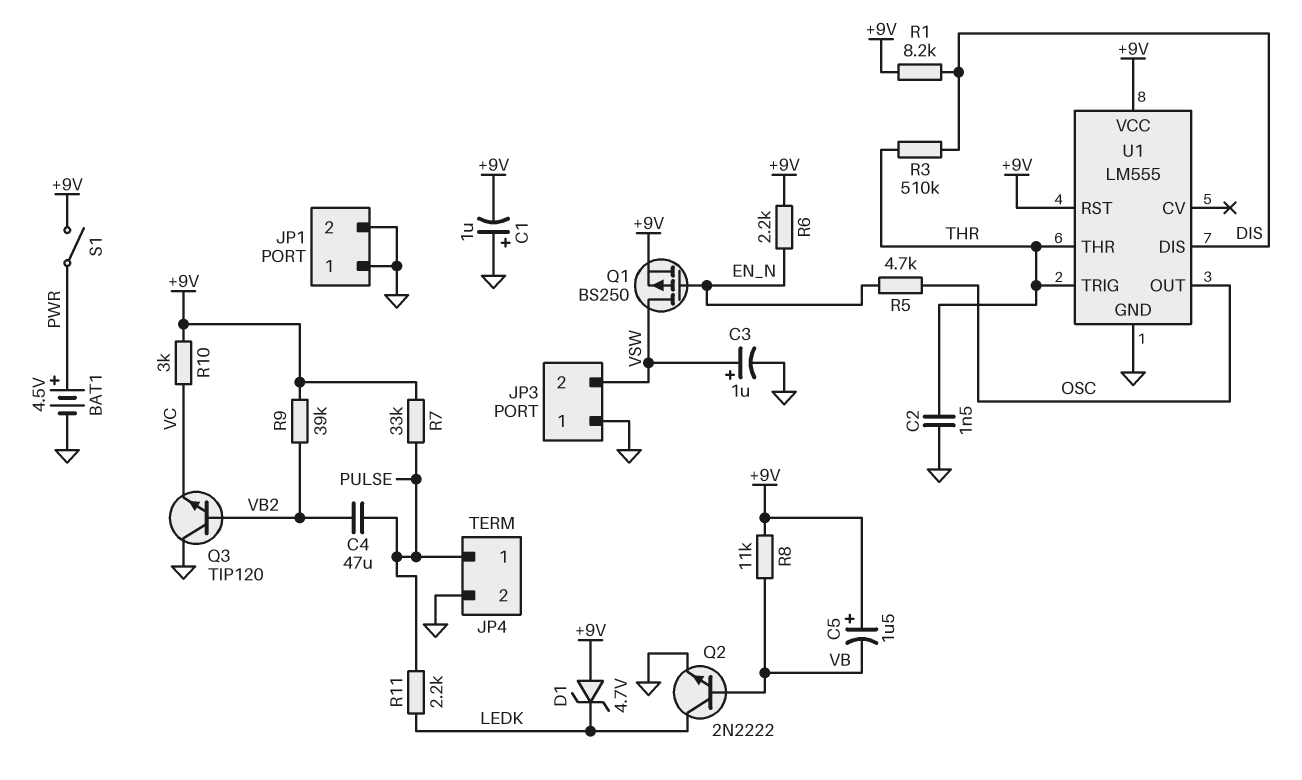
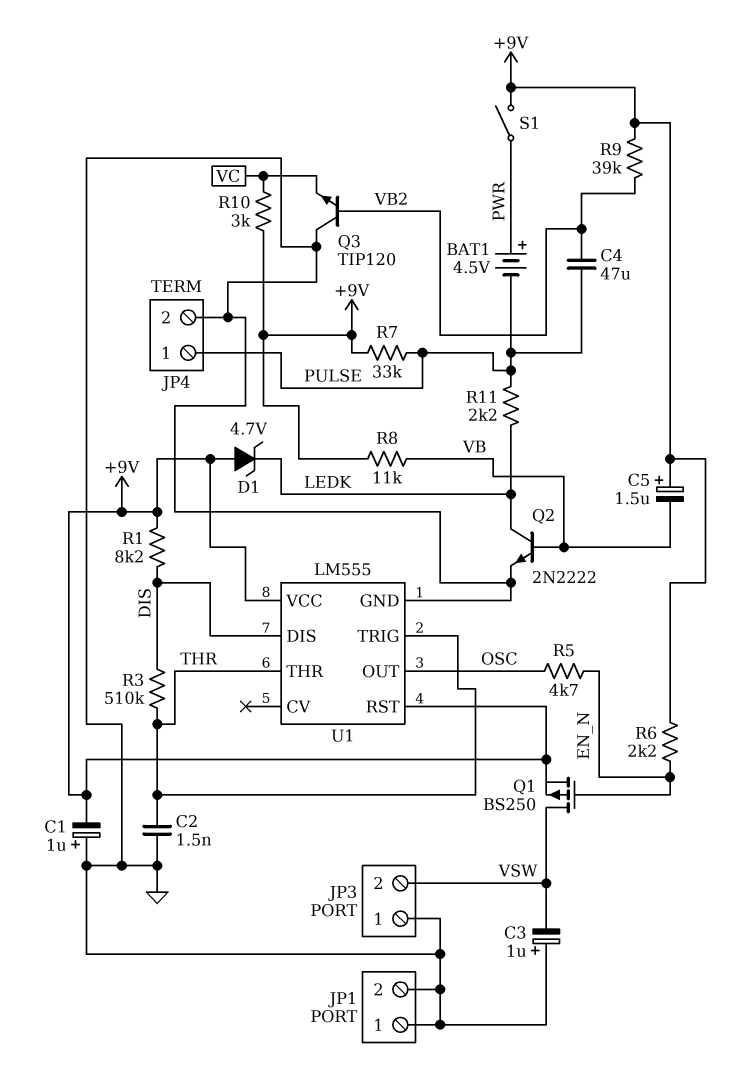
BAT1: 4.5V (plus PWR, minus GND) -> 4.5V (plus PWR, minus PULSE)
C3: 1uF (plus VSW, minus GND) -> 1uF (plus GND, minus VSW)

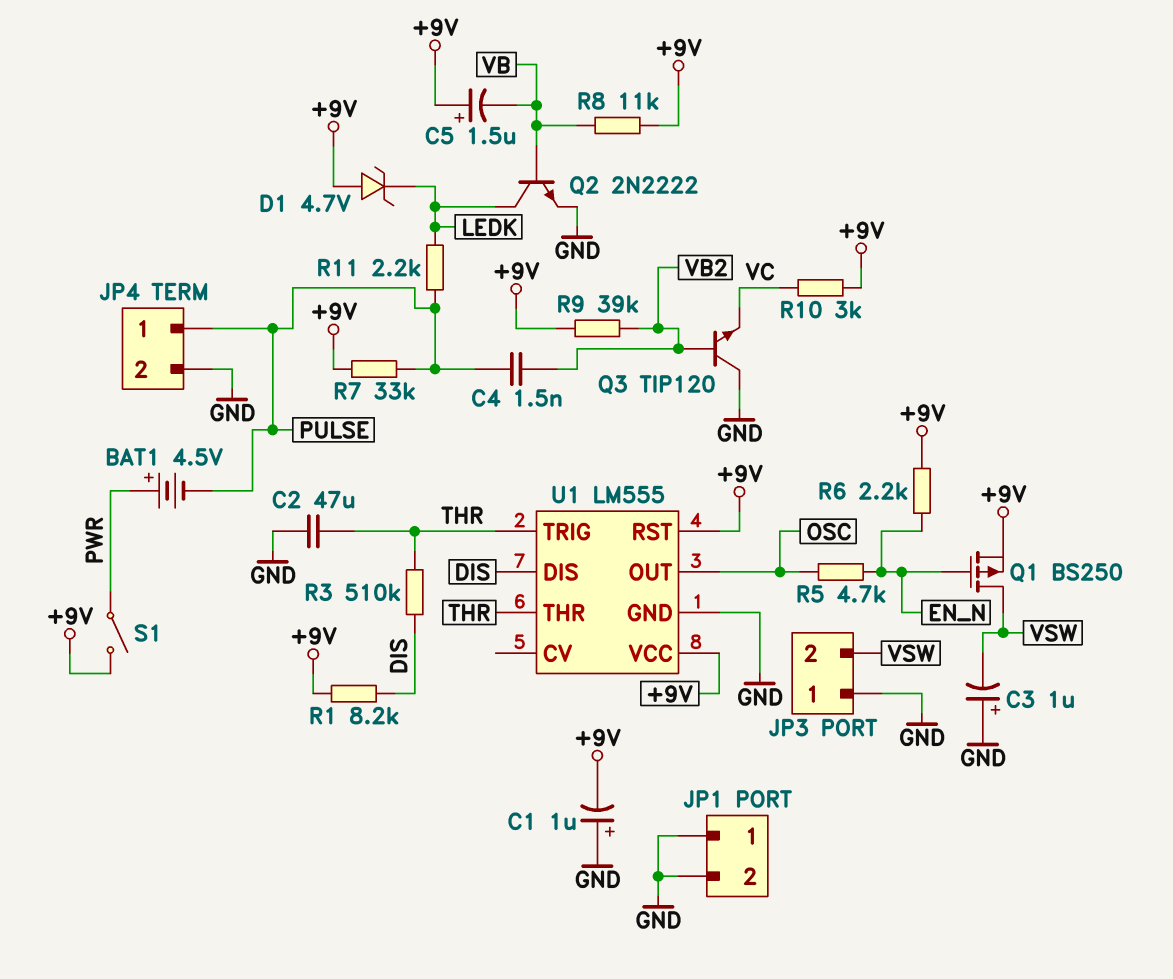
C2: 1.5nF (GND, THR) -> 47uF (GND, THR)
C4: 47uF (PULSE, VB2) -> 1.5nF (PULSE, VB2)

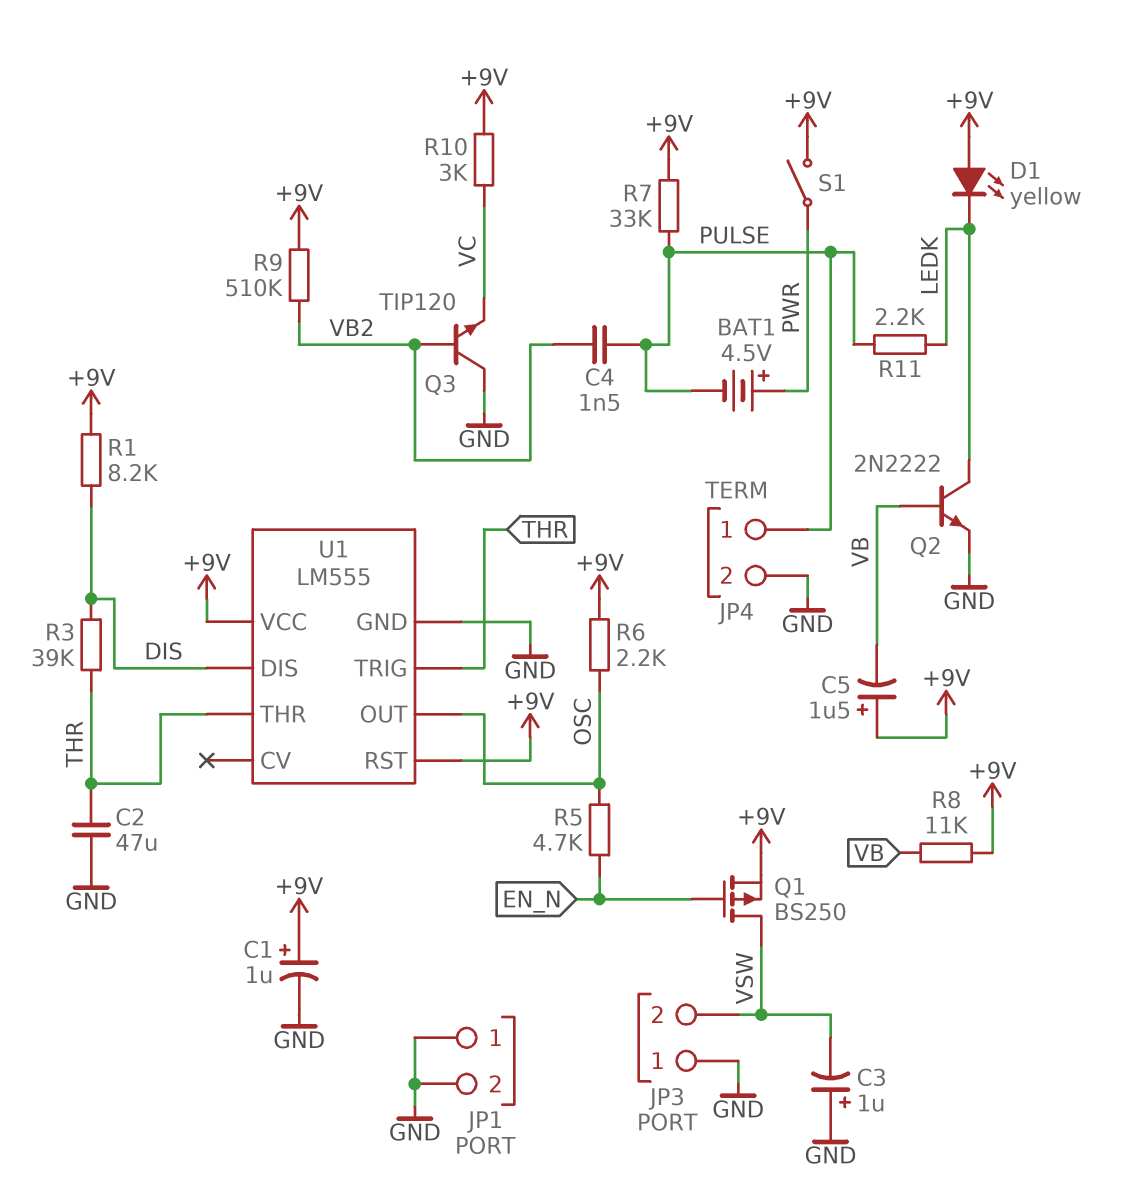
C1: 1uF (plus GND, minus +9V) -> 1uF (plus +9V, minus GND)
D1: zener 4.7V (A +9V, K LEDK) -> LED yellow (A +9V, K LEDK)
R3: 510k (DIS, THR) -> 39k (DIS, THR)
R6: 2.2k (+9V, EN_N) -> 2.2k (+9V, OSC)
R9: 39k (+9V, VB2) -> 510k (+9V, VB2)

